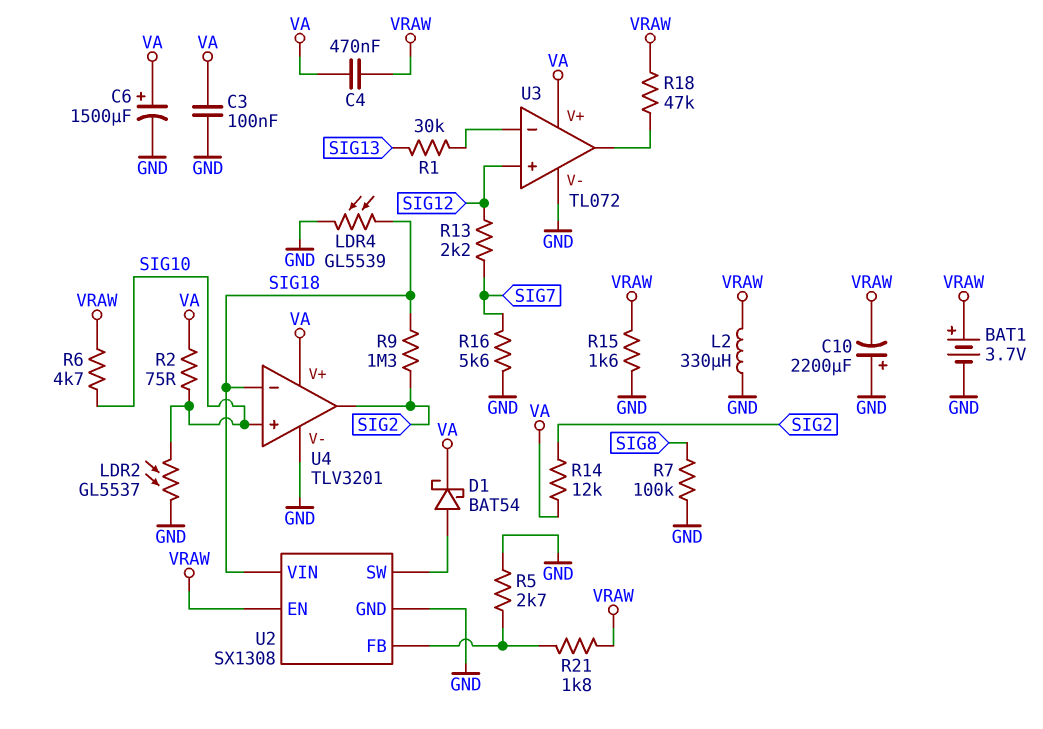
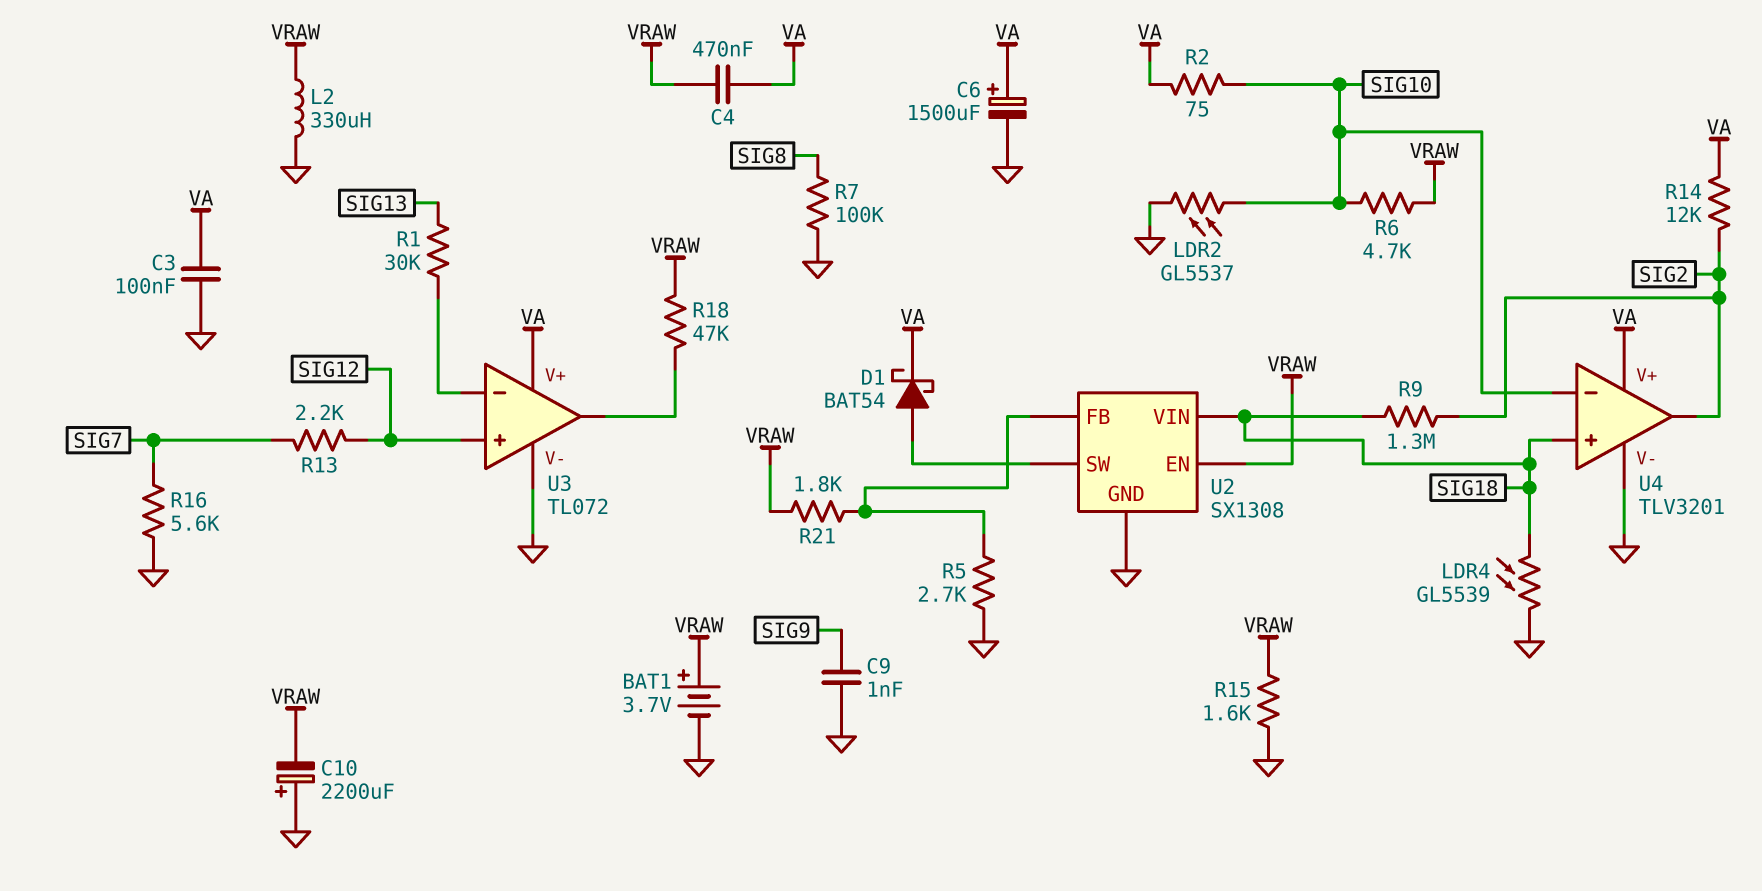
C9: none -> 1nF (GND, SIG9)
U4 pin in+: SIG10 -> SIG18
U4 pin in-: SIG18 -> SIG10

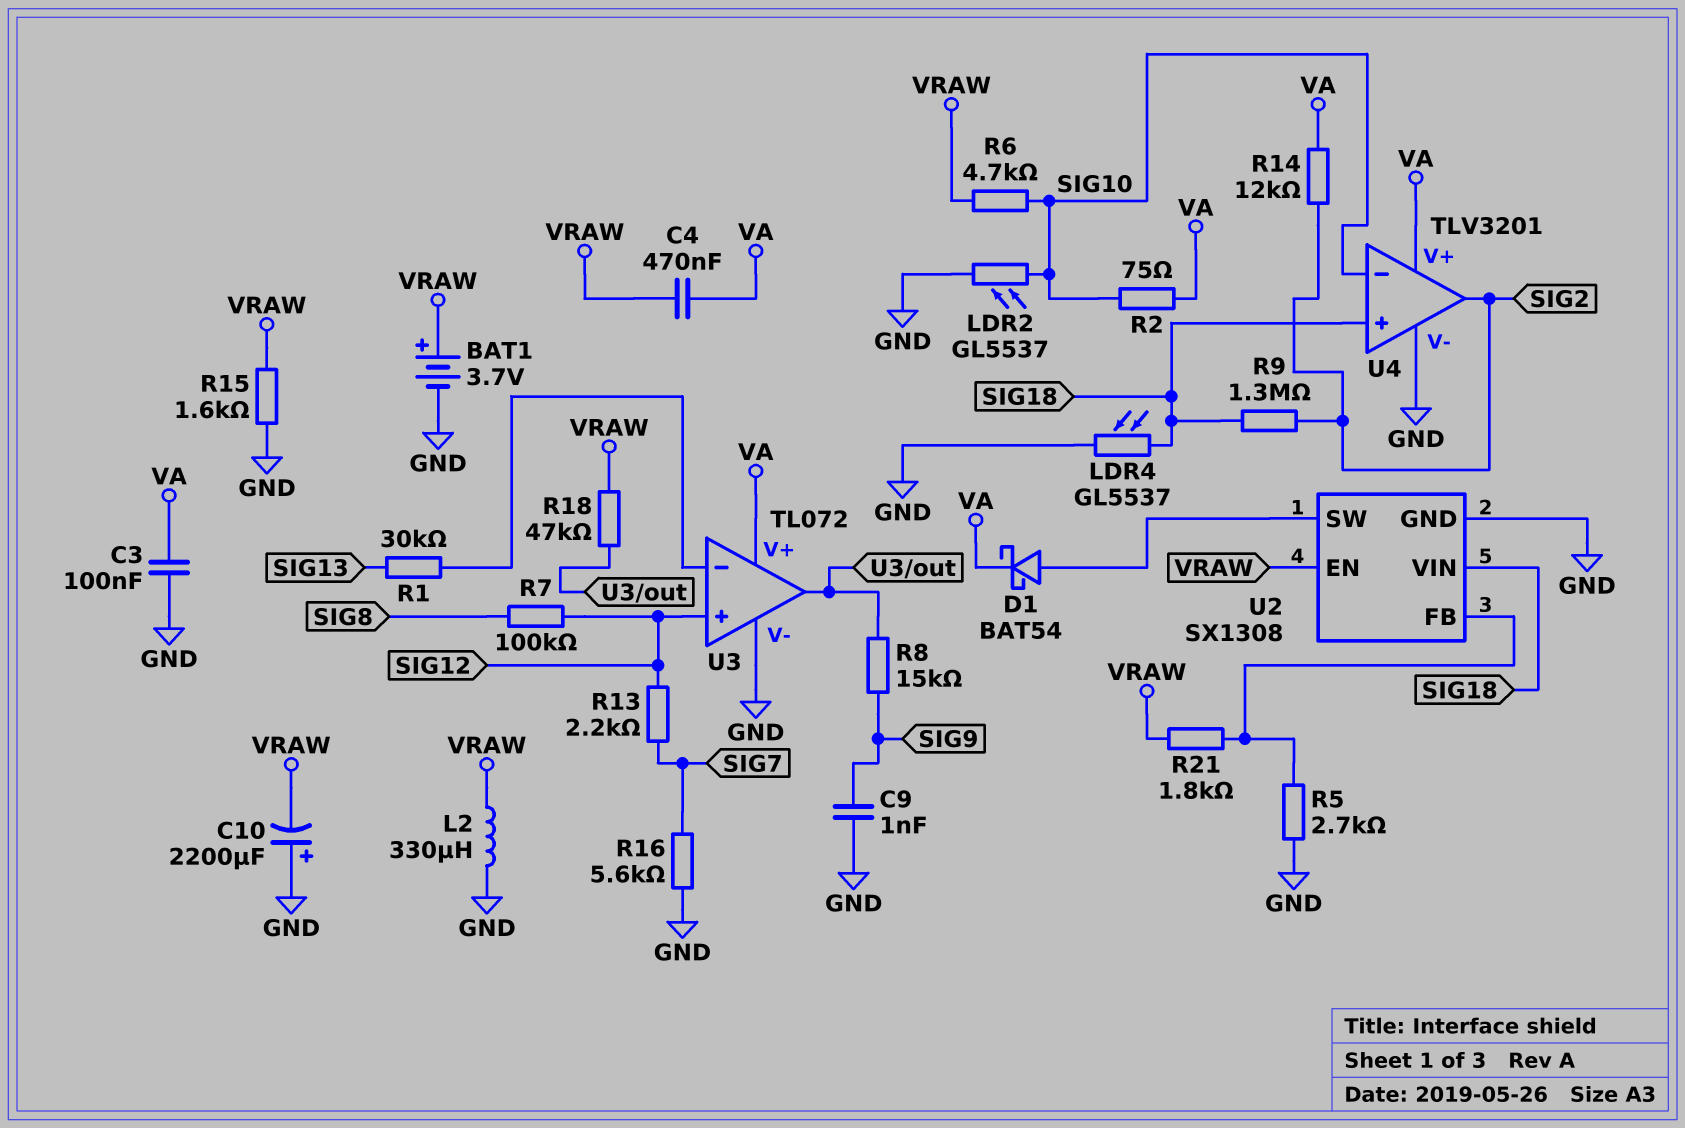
C6: 1500uF (plus VA, minus GND) -> none
LDR4: GL5539 (GND, SIG18) -> GL5537 (GND, SIG18)
R7: 100k (GND, SIG8) -> 100k (SIG8, SIG12)
R8: none -> 15k (SIG9, U3/out)

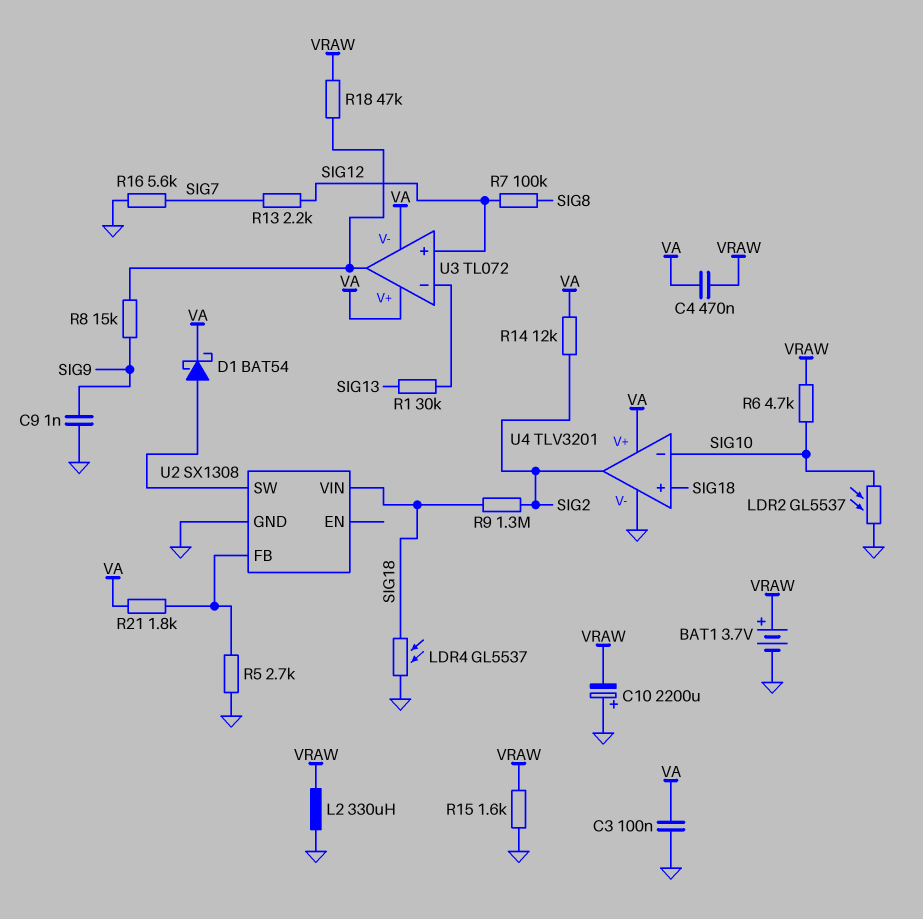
R2: 75 (SIG10, VA) -> none
R21: 1.8k (U2/FB, VRAW) -> 1.8k (U2/FB, VA)
U2 pin EN: VRAW -> none
U3 pin V-: GND -> VA

